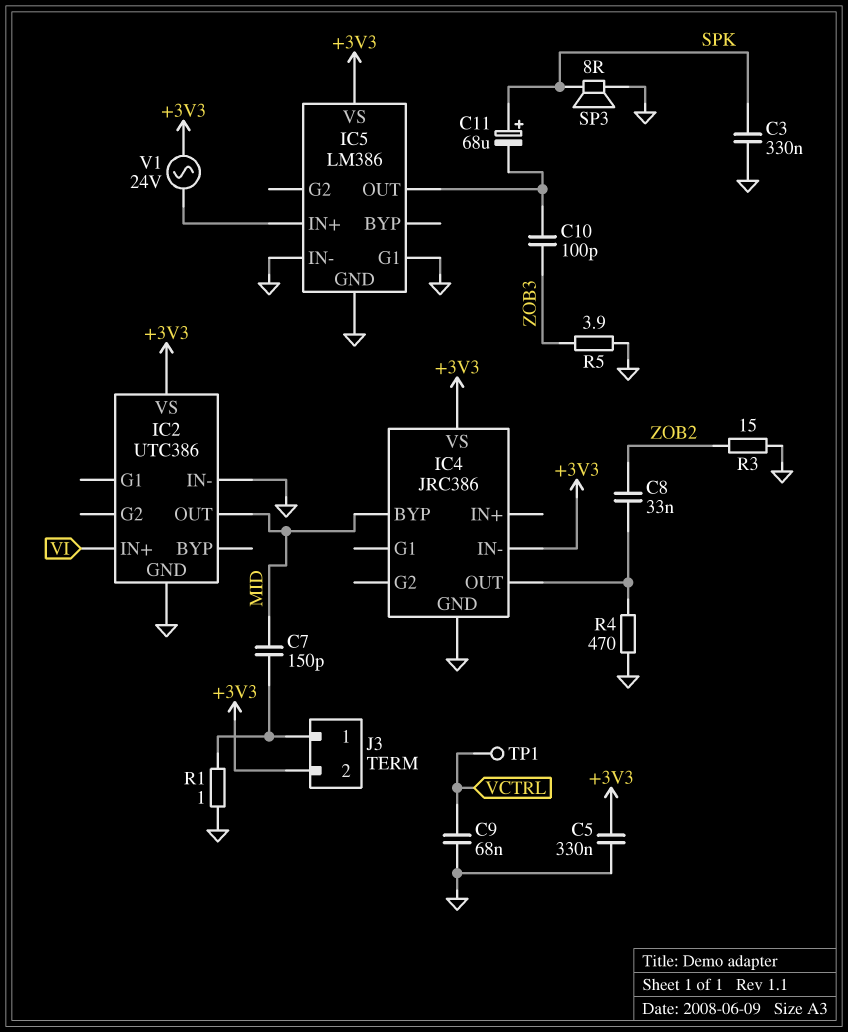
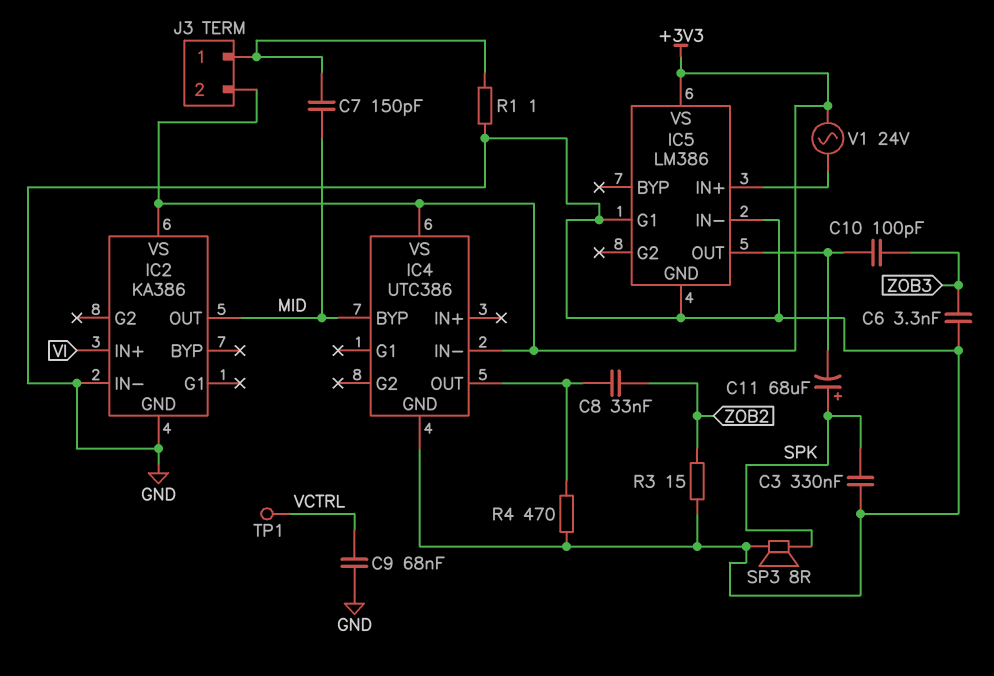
C5: 330nF (+3V3, GND) -> none
C6: none -> 3.3nF (GND, ZOB3)
IC2: UTC386 -> KA386
IC4: JRC386 -> UTC386
R5: 3.9 (GND, ZOB3) -> none

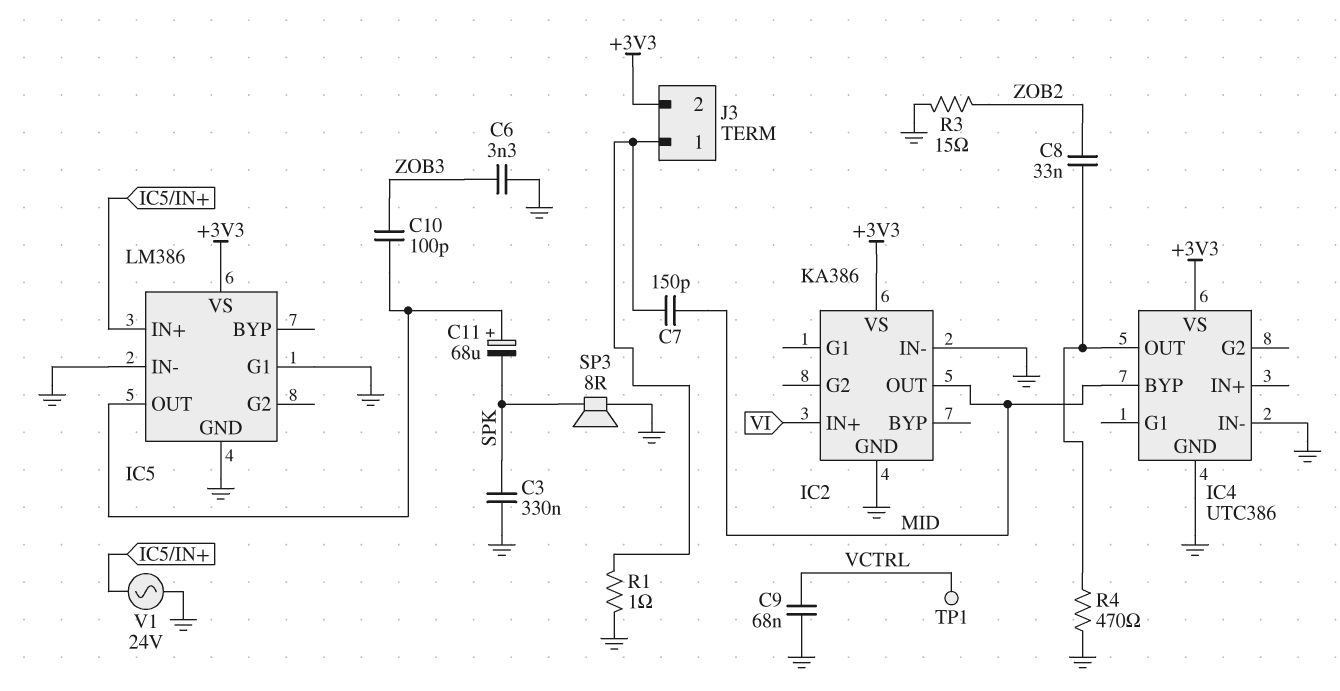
C11: 68uF (plus SPK, minus IC5/OUT) -> 68uF (plus IC5/OUT, minus SPK)
IC4 pin IN-: +3V3 -> GND
V1: AC 24V (+3V3, IC5/IN+) -> AC 24V (GND, IC5/IN+)

